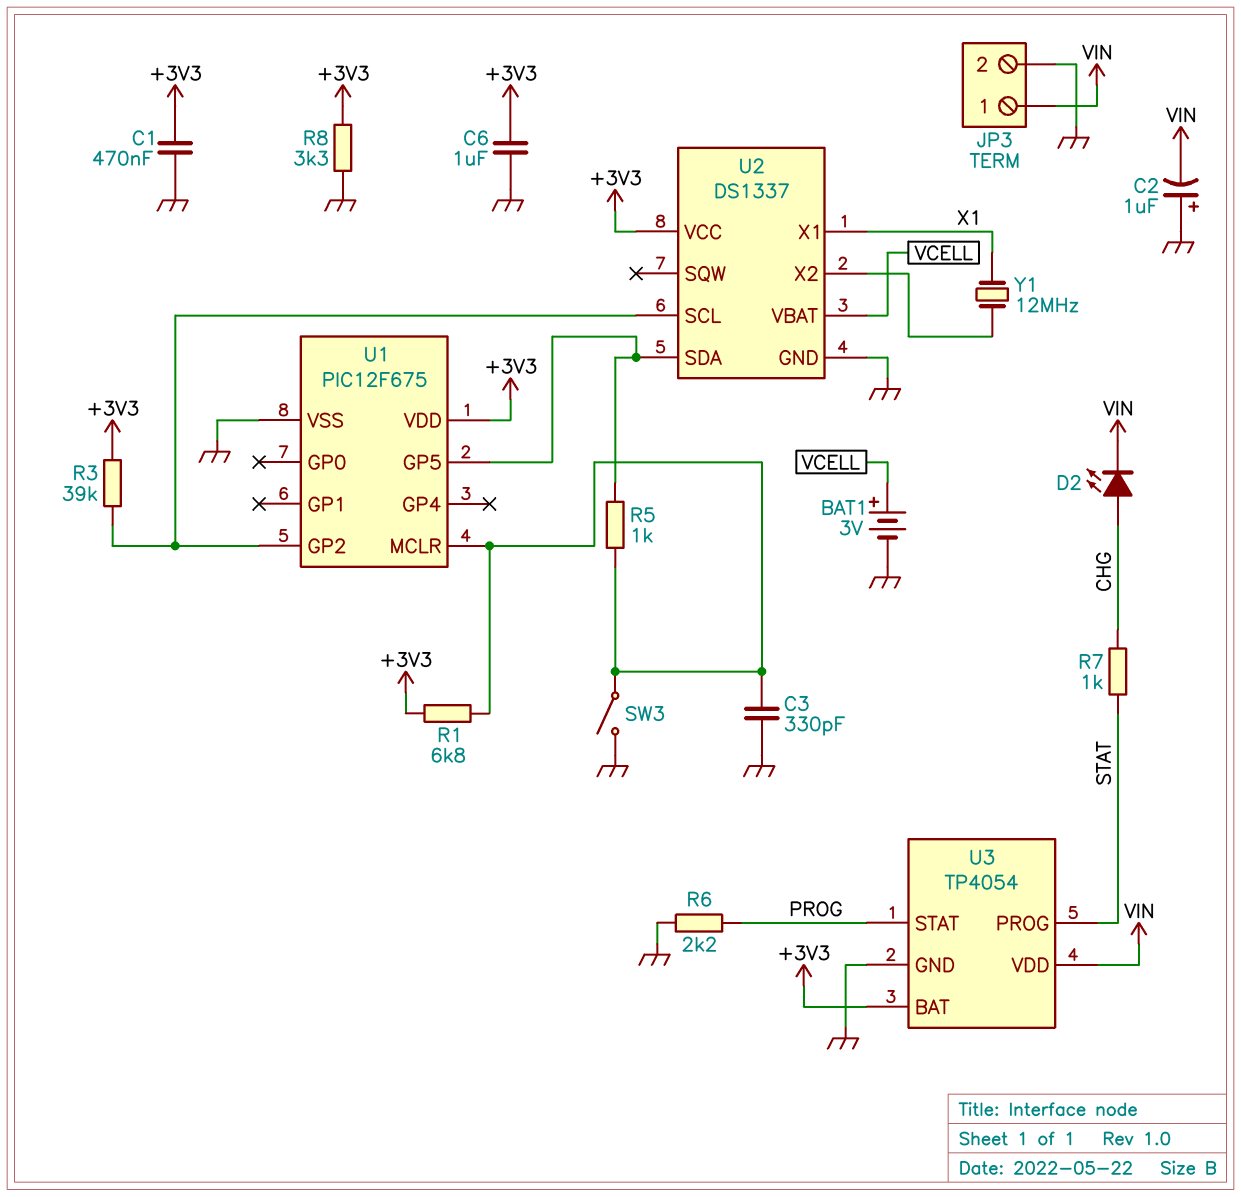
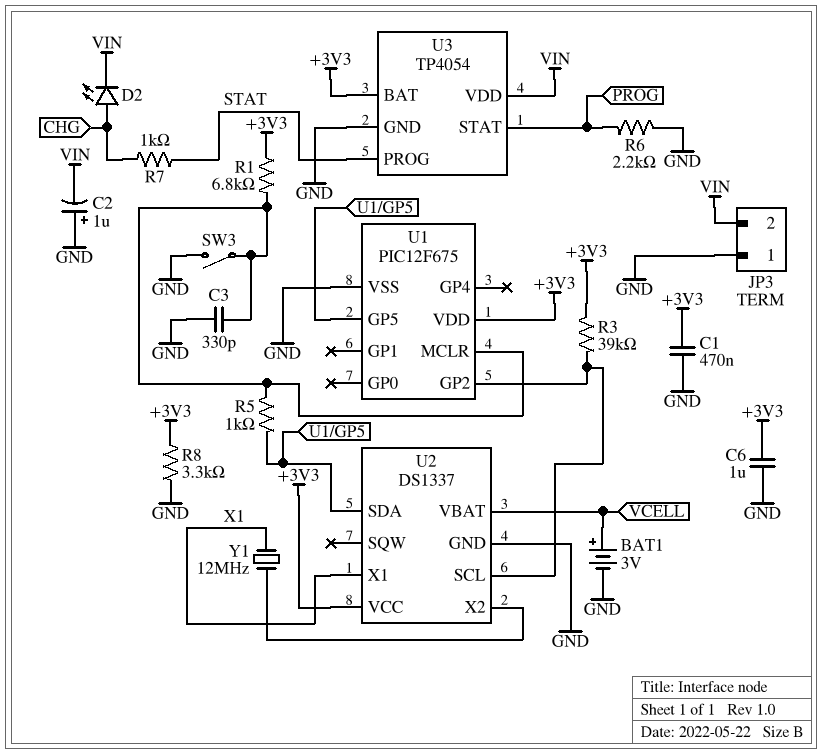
JP3 pin 1: VIN -> GND
JP3 pin 2: GND -> VIN

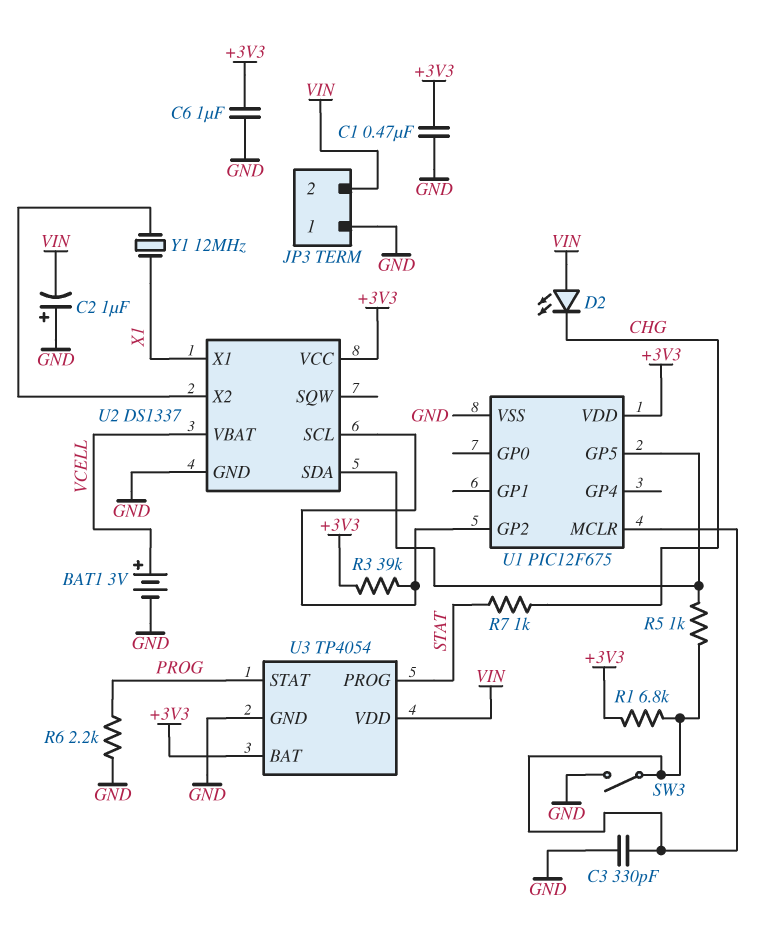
D2: LED (A CHG, K VIN) -> LED (A VIN, K CHG)
R8: 3.3k (+3V3, GND) -> none

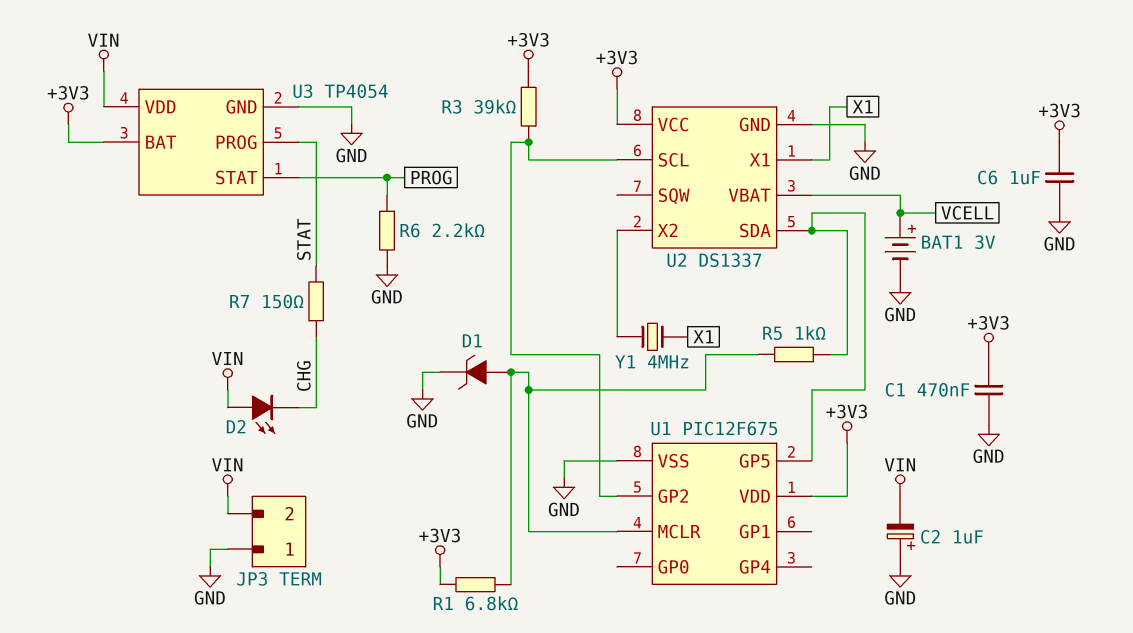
C3: 330pF (GND, U1/MCLR) -> none
D1: none -> zener (A U1/MCLR, K GND)
R7: 1k (CHG, STAT) -> 150 (CHG, STAT)
SW3: switch (GND, U1/MCLR) -> none
Y1: 12MHz (U2/X2, X1) -> 4MHz (U2/X2, X1)

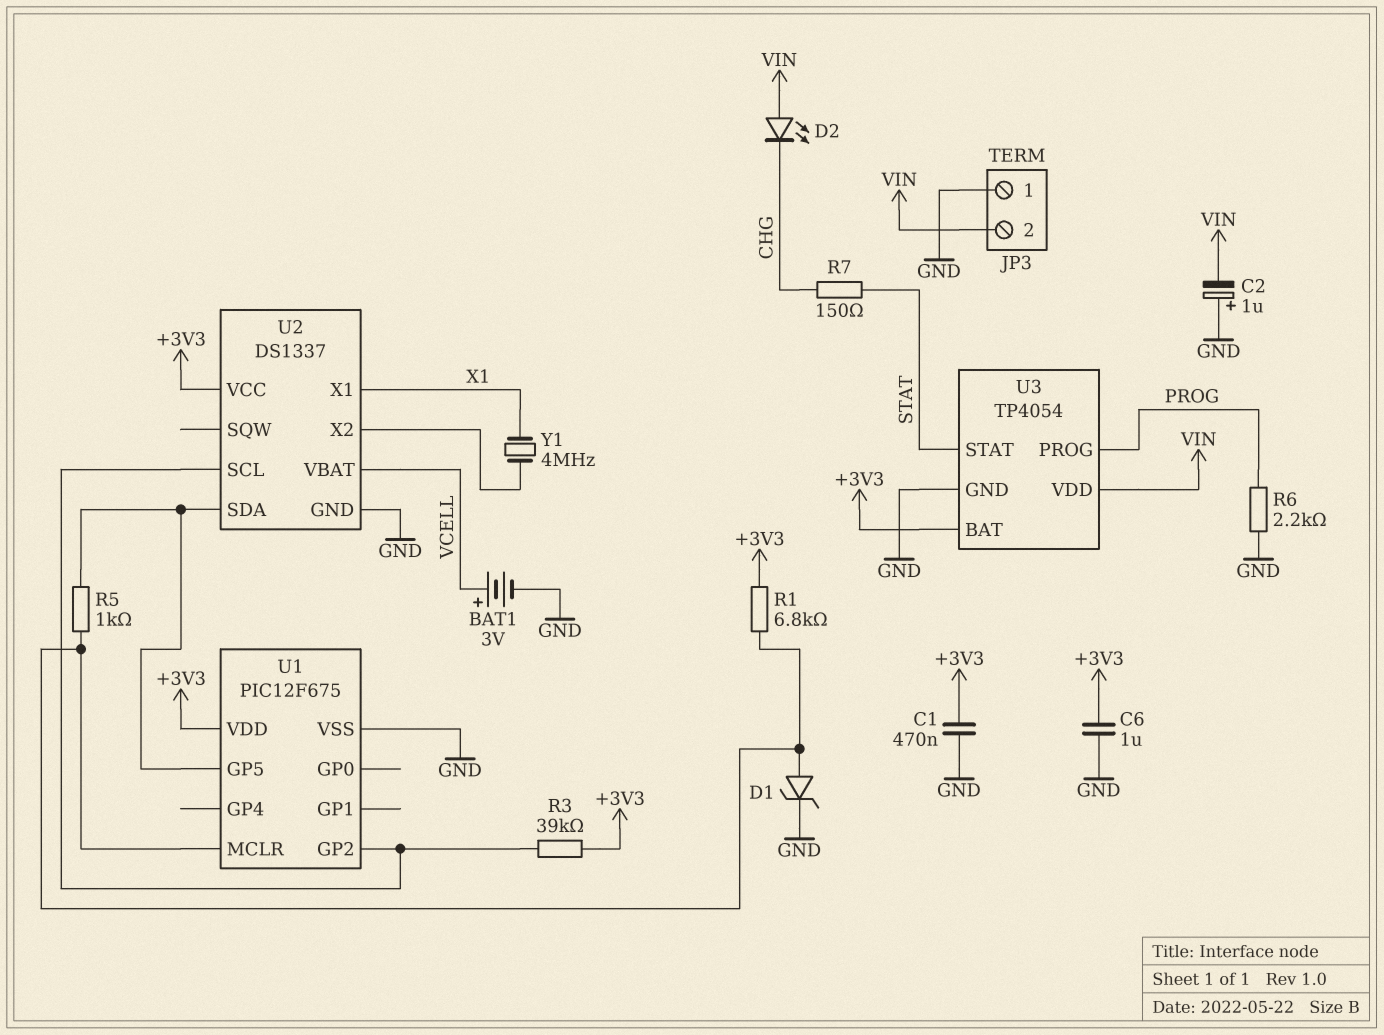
U3 pin PROG: STAT -> PROG
U3 pin STAT: PROG -> STAT

